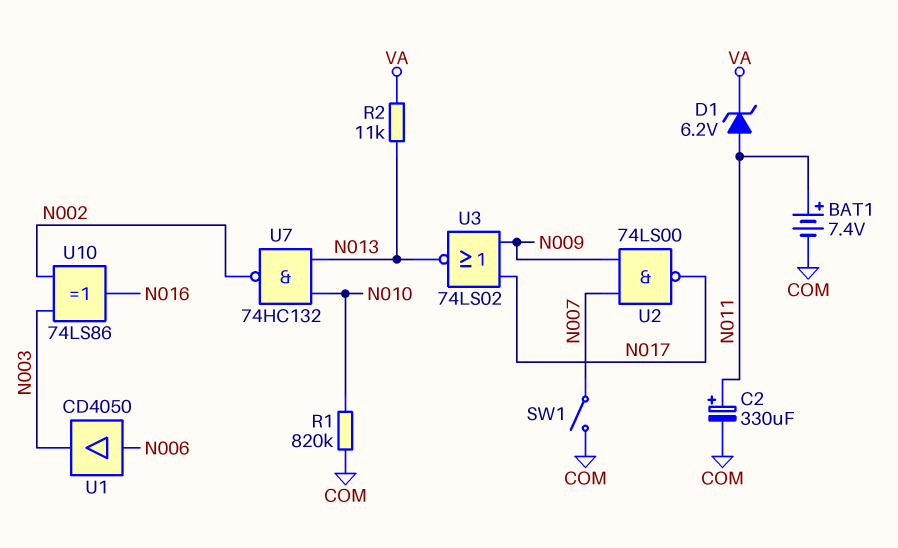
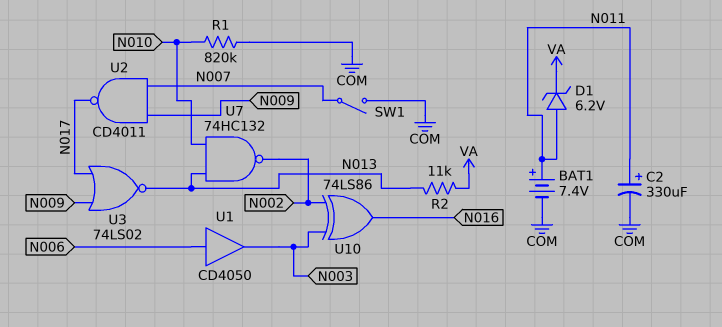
U2: NAND 74LS00 (in N007, in N009, out N017) -> NAND CD4011 (in N007, in N009, out N017)

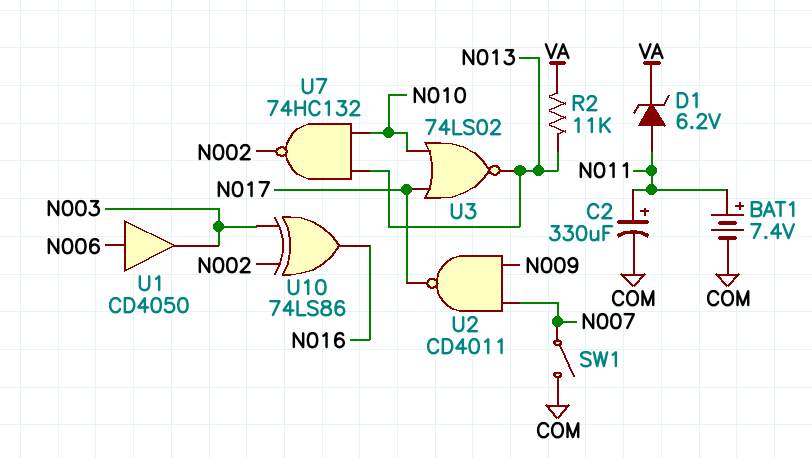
R1: 820k (COM, N010) -> none
U3: NOR 74LS02 (in N009, in N017, out N013) -> NOR 74LS02 (in N010, in N017, out N013)

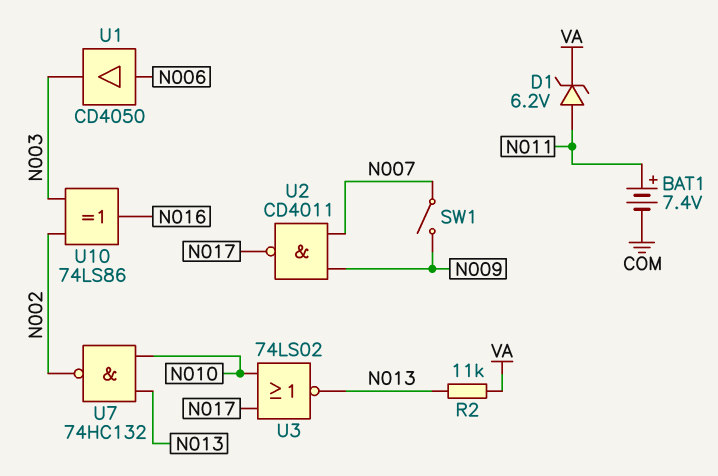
C2: 330uF (plus N011, minus COM) -> none
SW1: switch (COM, N007) -> switch (N007, N009)

